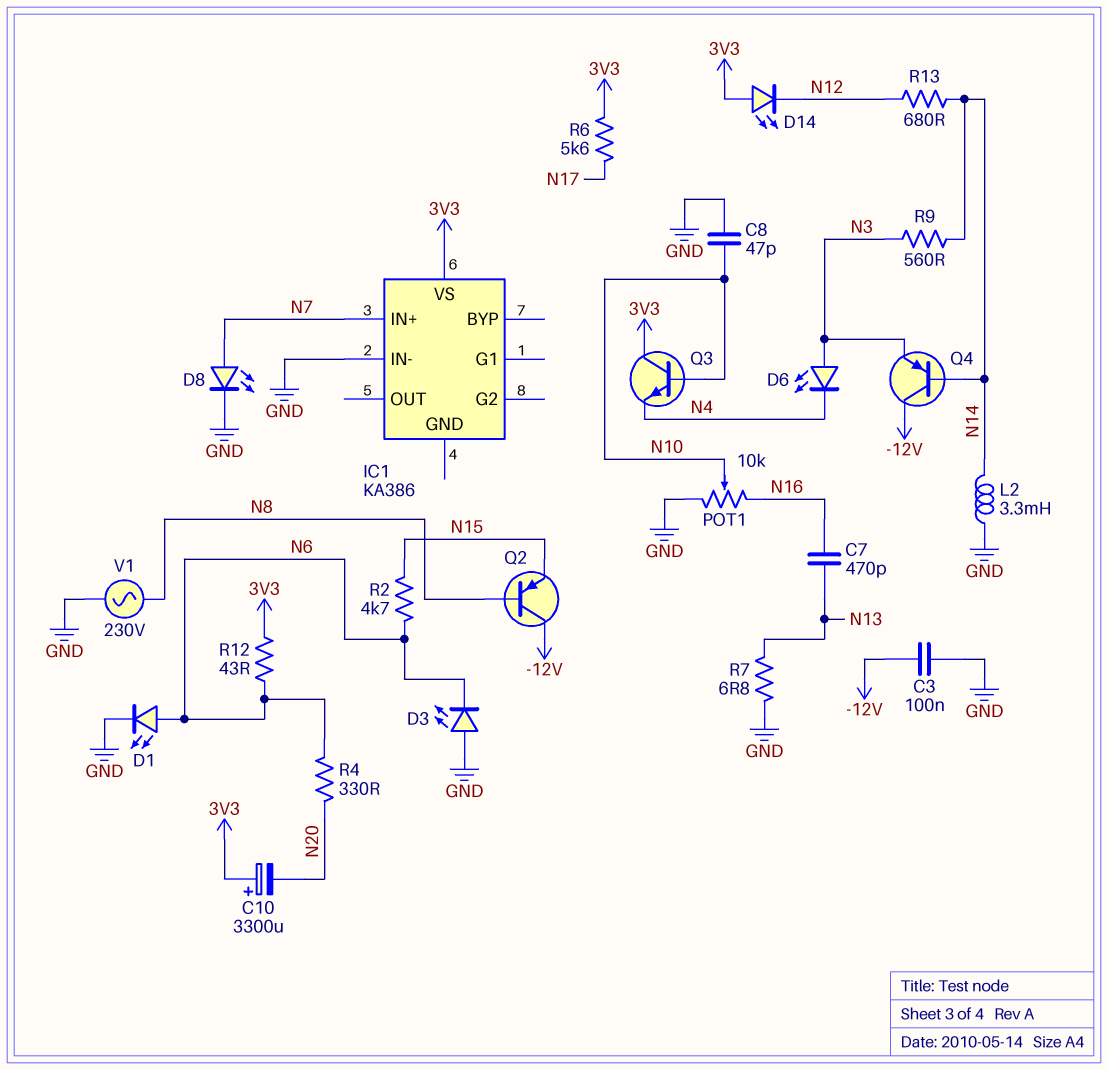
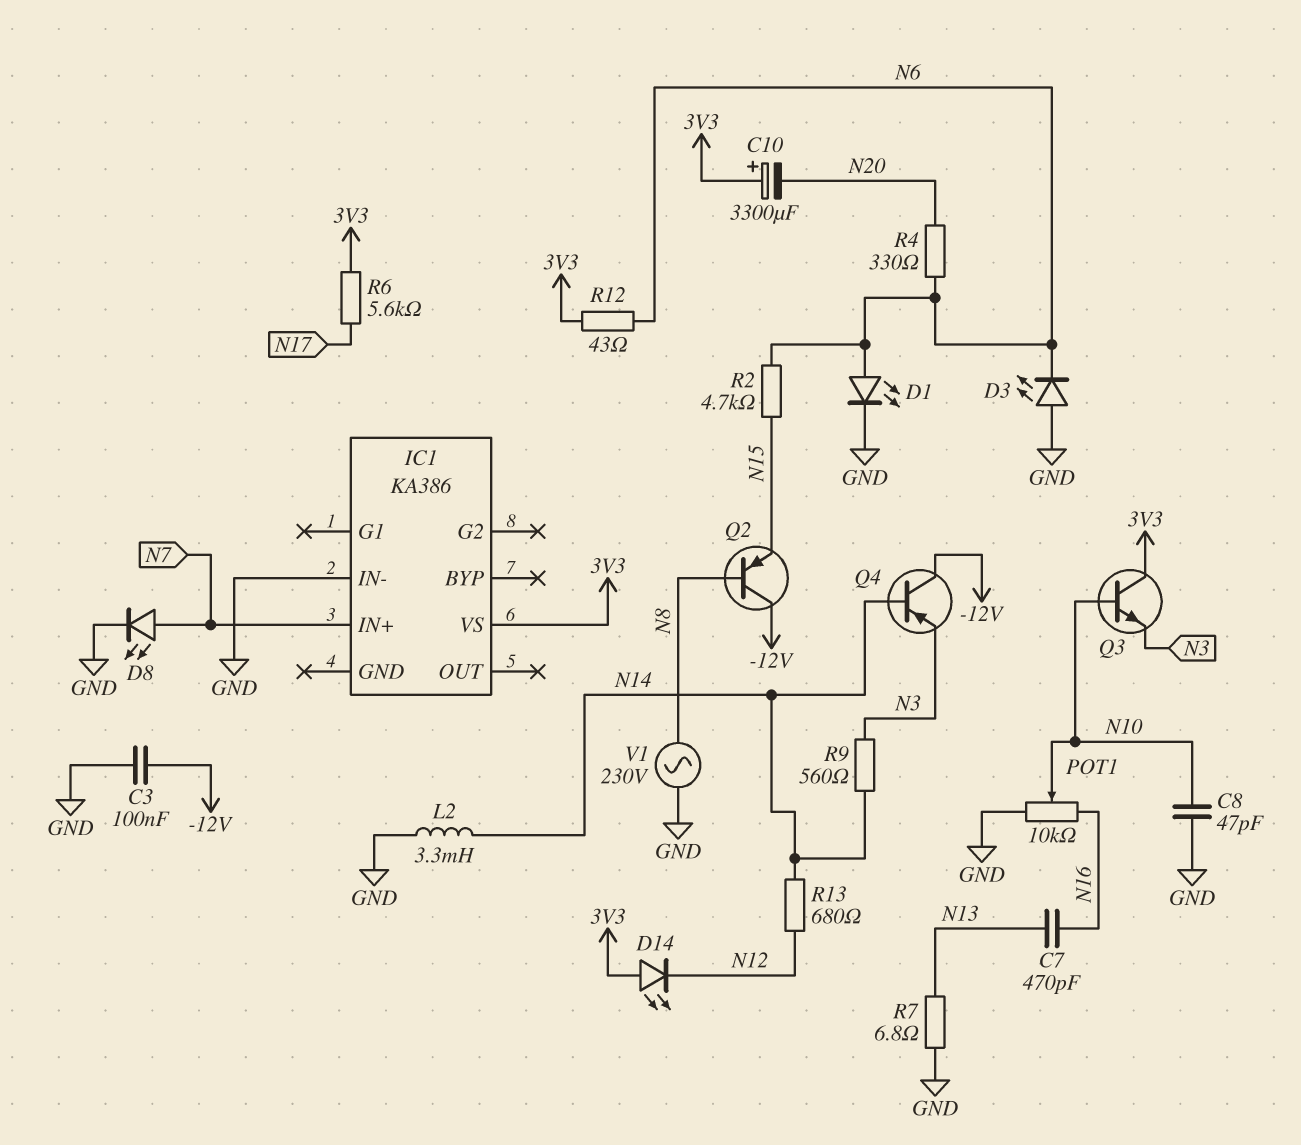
D6: LED (A N3, K N4) -> none
Q3: NPN (B N10, C 3V3, E N4) -> NPN (B N10, C 3V3, E N3)

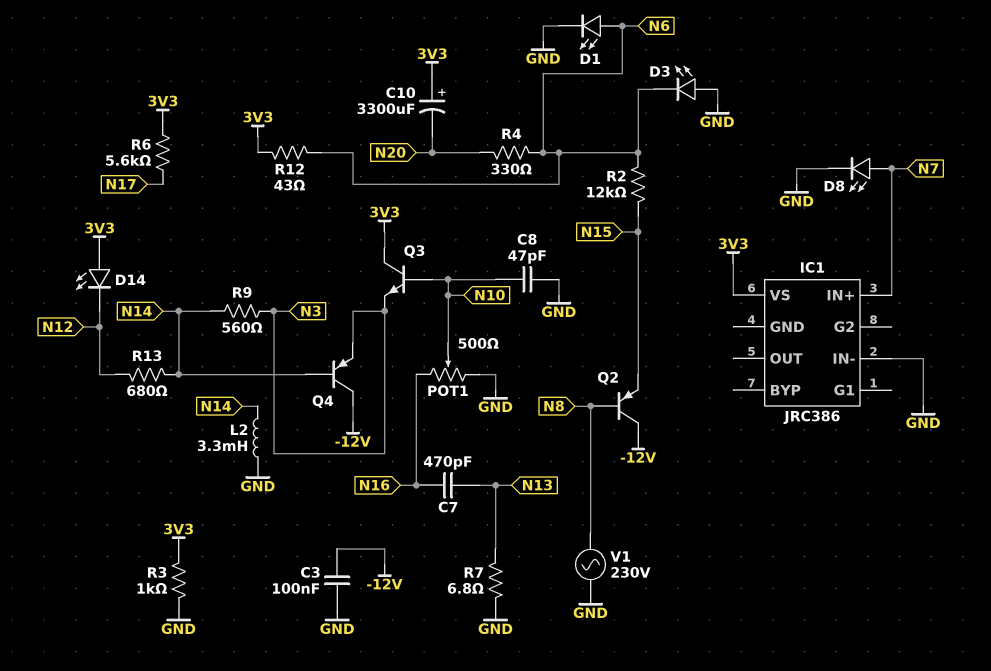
IC1: KA386 -> JRC386
POT1: 10k (GND, N16, wiper N10) -> 500 (GND, N16, wiper N10)
R2: 4.7k (N6, N15) -> 12k (N6, N15)
R3: none -> 1k (3V3, GND)

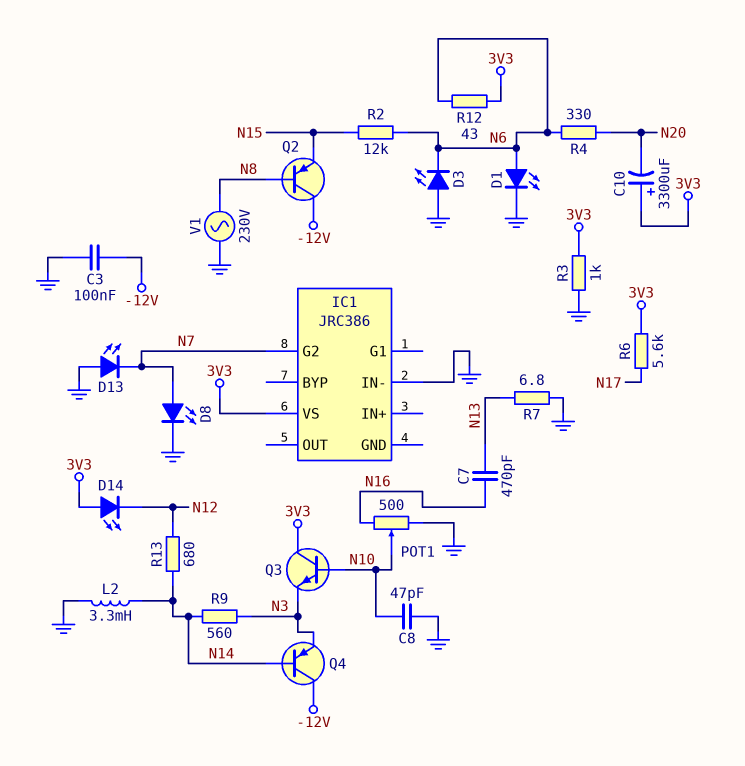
D13: none -> LED (A GND, K N7)
IC1 pin G2: none -> N7
IC1 pin IN+: N7 -> none

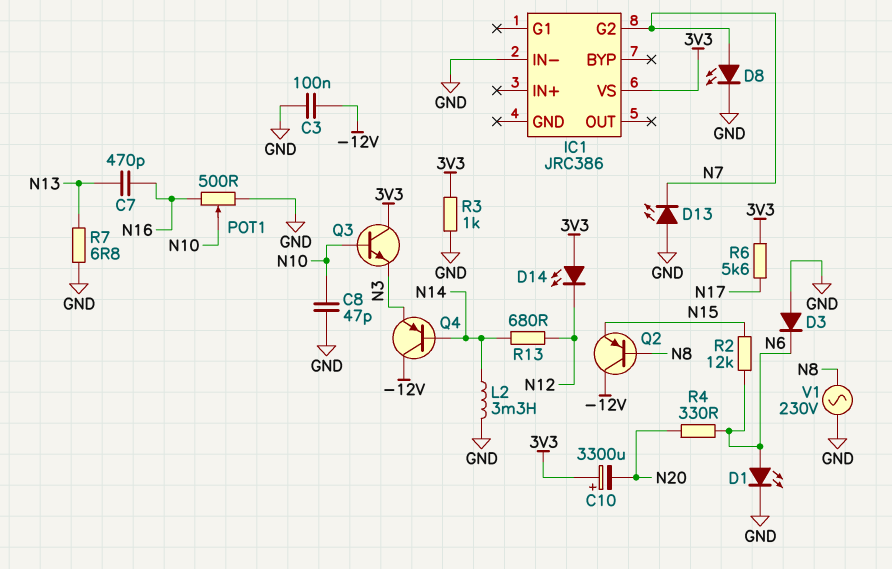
D3: LED (A GND, K N6) -> diode (A GND, K N6)
R9: 560 (N3, N14) -> none
R12: 43 (3V3, N6) -> none

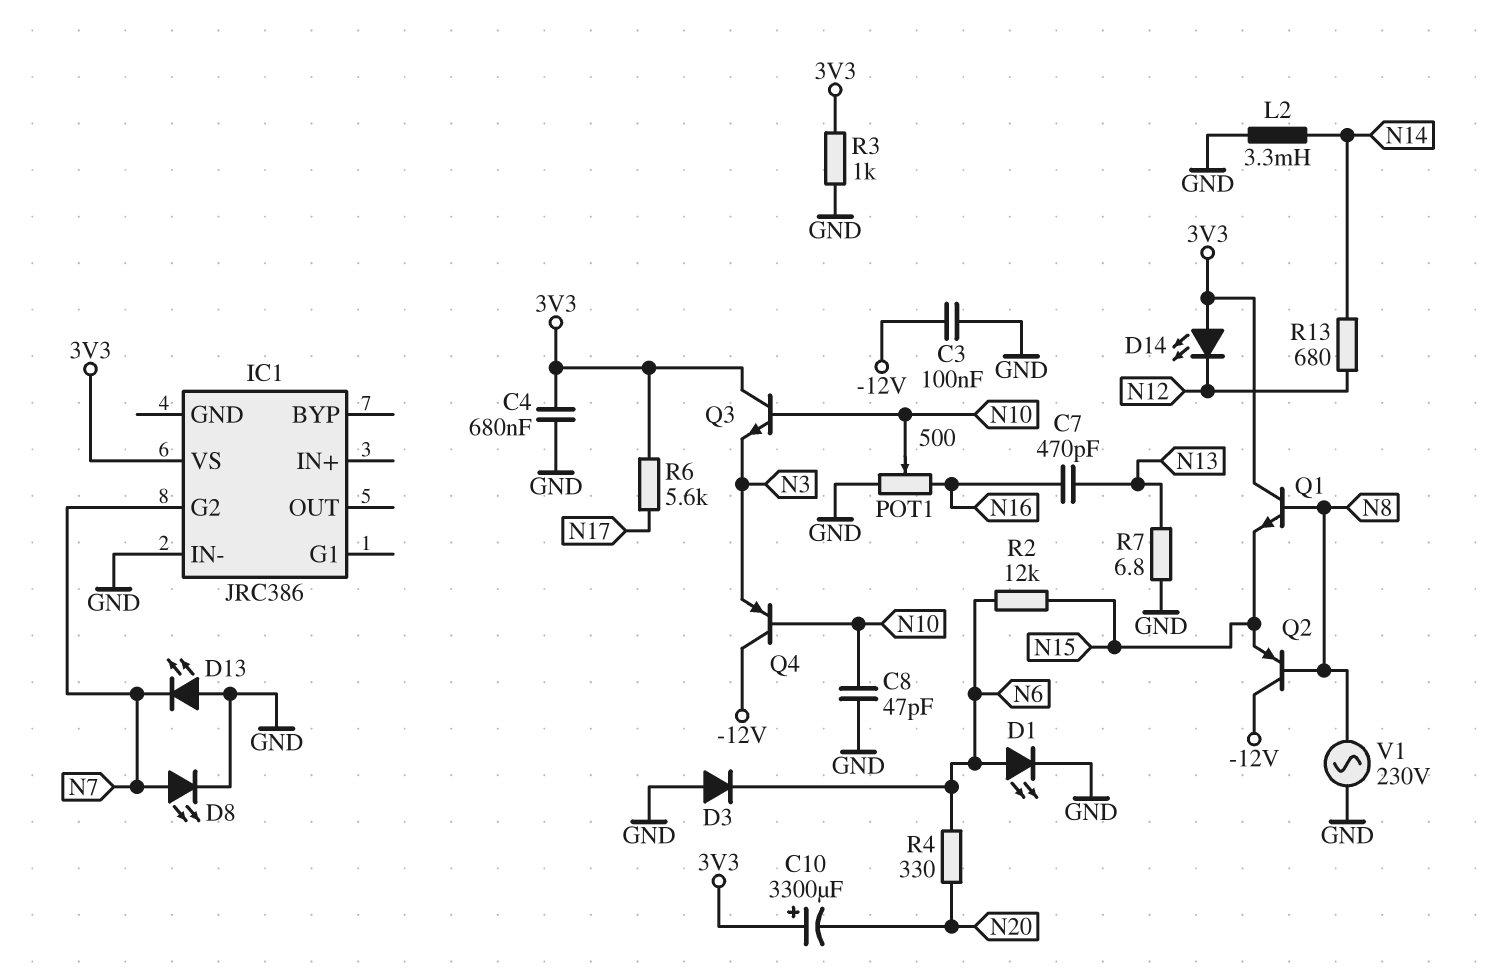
C4: none -> 680nF (3V3, GND)
Q1: none -> NPN (B N8, C 3V3, E N15)
Q4: PNP (B N14, C -12V, E N3) -> PNP (B N10, C -12V, E N3)

